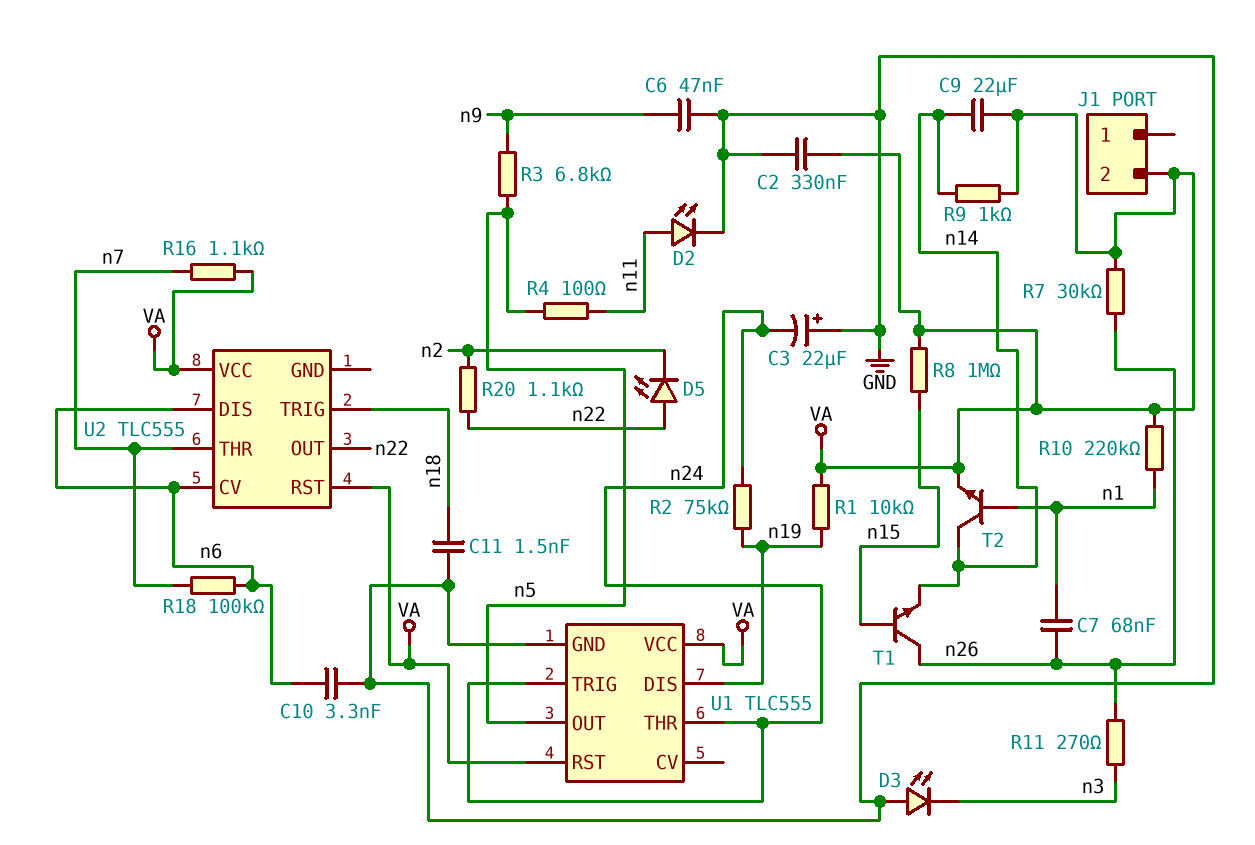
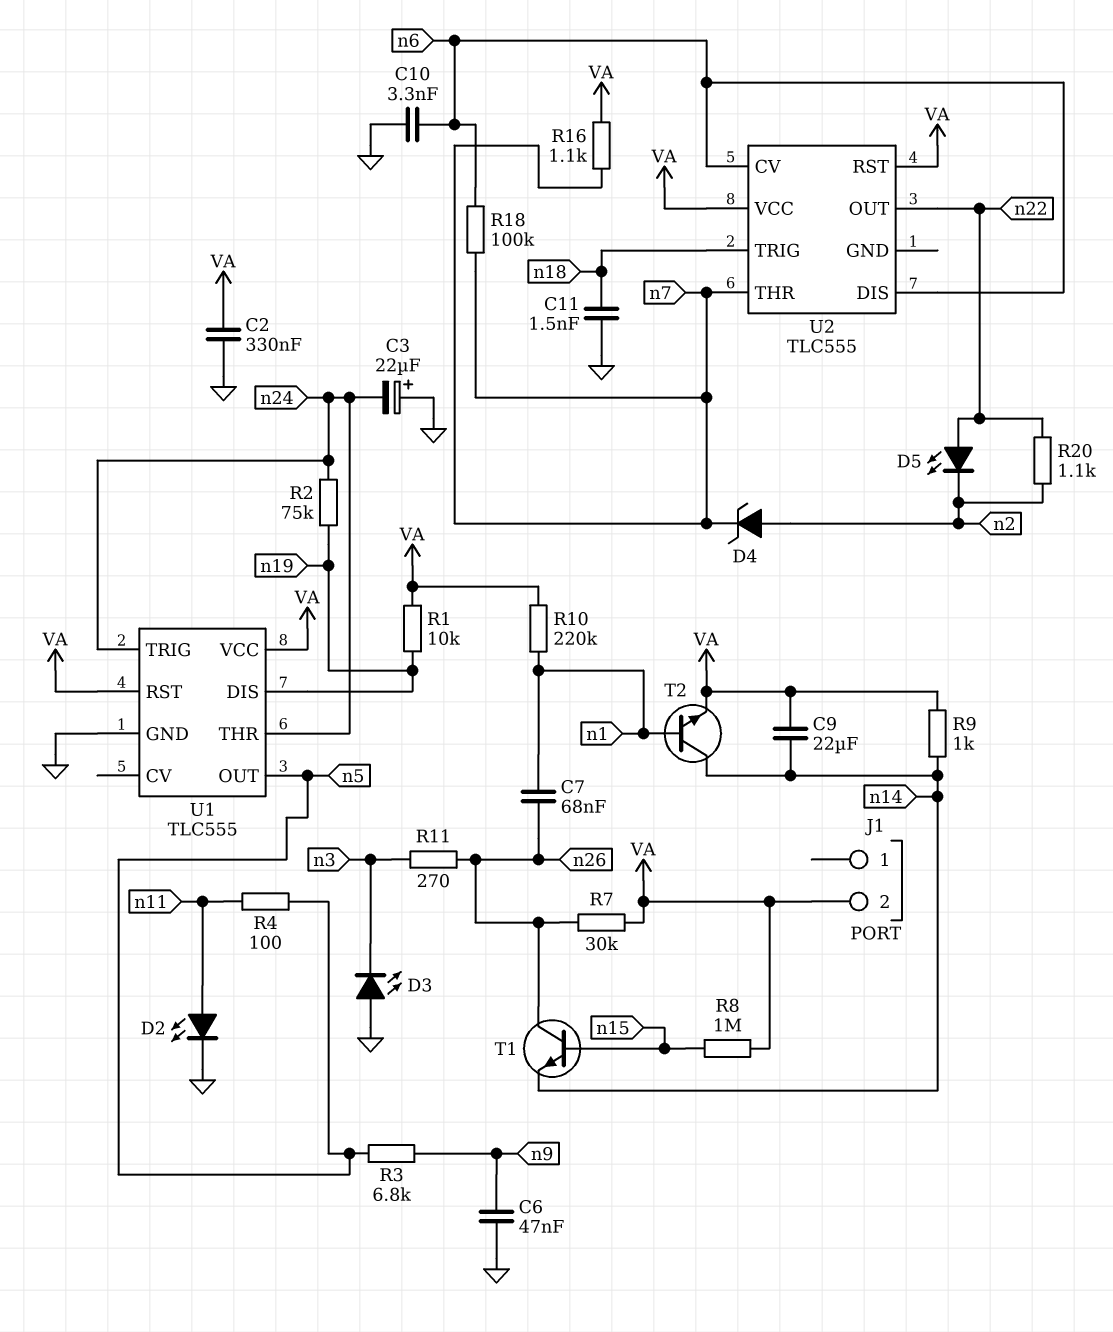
D4: none -> zener (A n2, K n7)

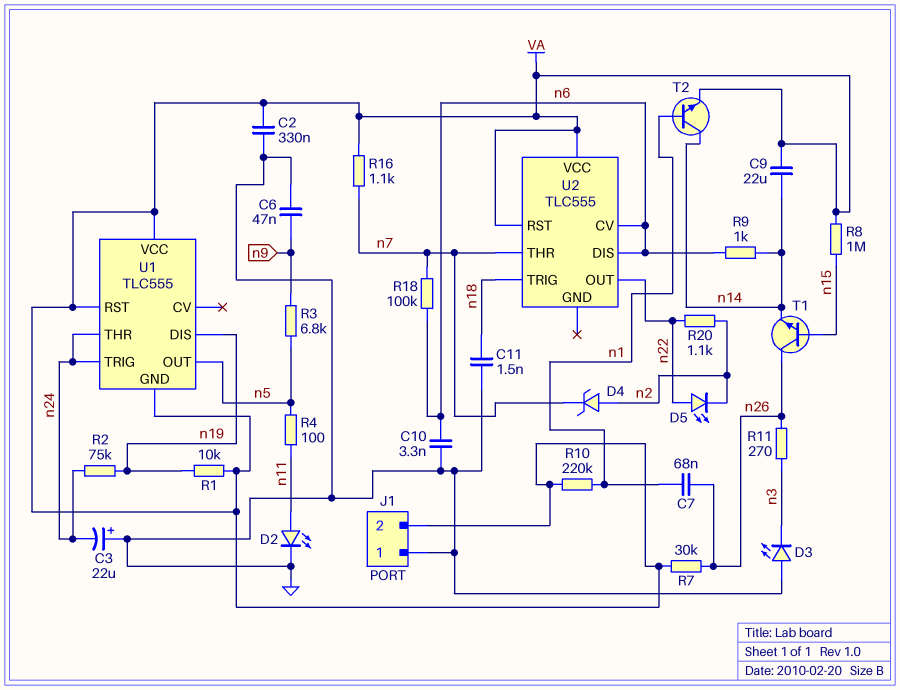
J1 pin 1: none -> GND
R9: 1k (VA, n14) -> 1k (n6, n14)
U1 pin GND: GND -> VA

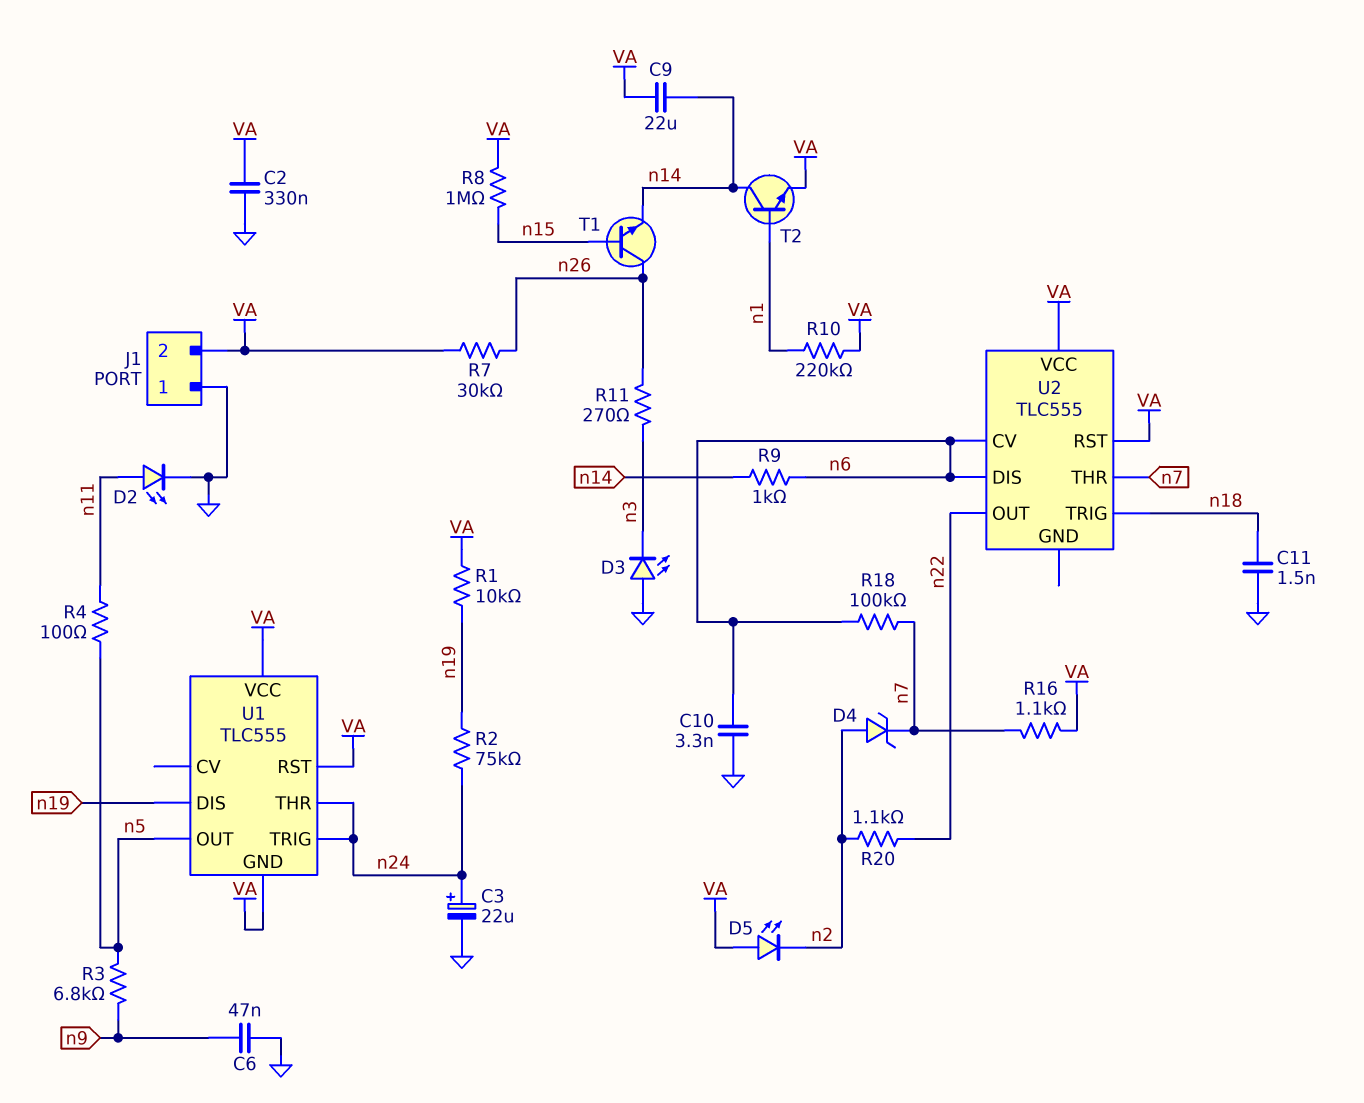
C3: 22uF (plus GND, minus n24) -> 22uF (plus n24, minus GND)
C7: 68nF (n1, n26) -> none
D5: LED (A n22, K n2) -> LED (A VA, K n2)

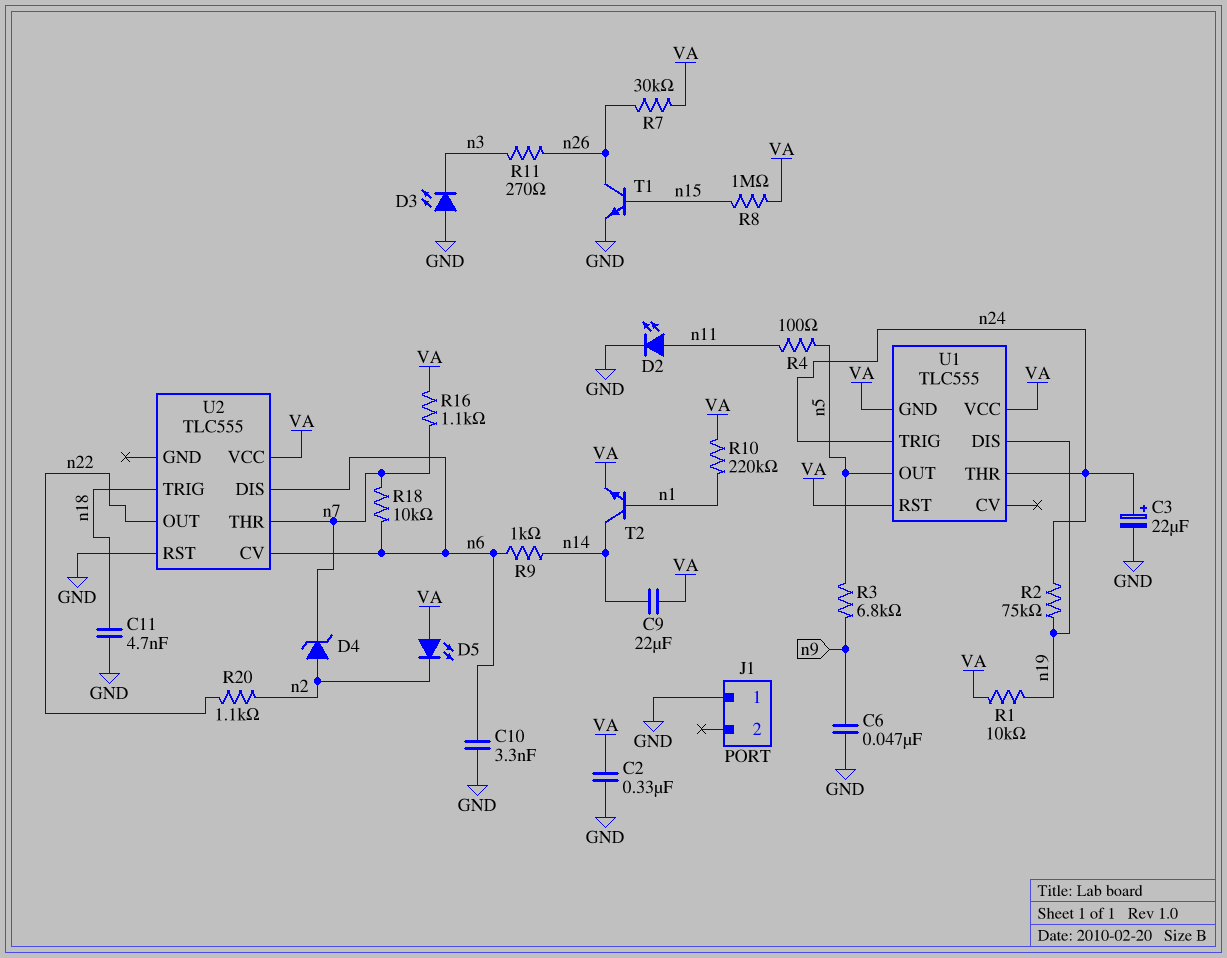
C11: 1.5nF (GND, n18) -> 4.7nF (GND, n18)
J1 pin 2: VA -> none
R18: 100k (n6, n7) -> 10k (n6, n7)
T1: NPN (B n15, C n26, E n14) -> NPN (B n15, C n26, E GND)
U2 pin RST: VA -> GND

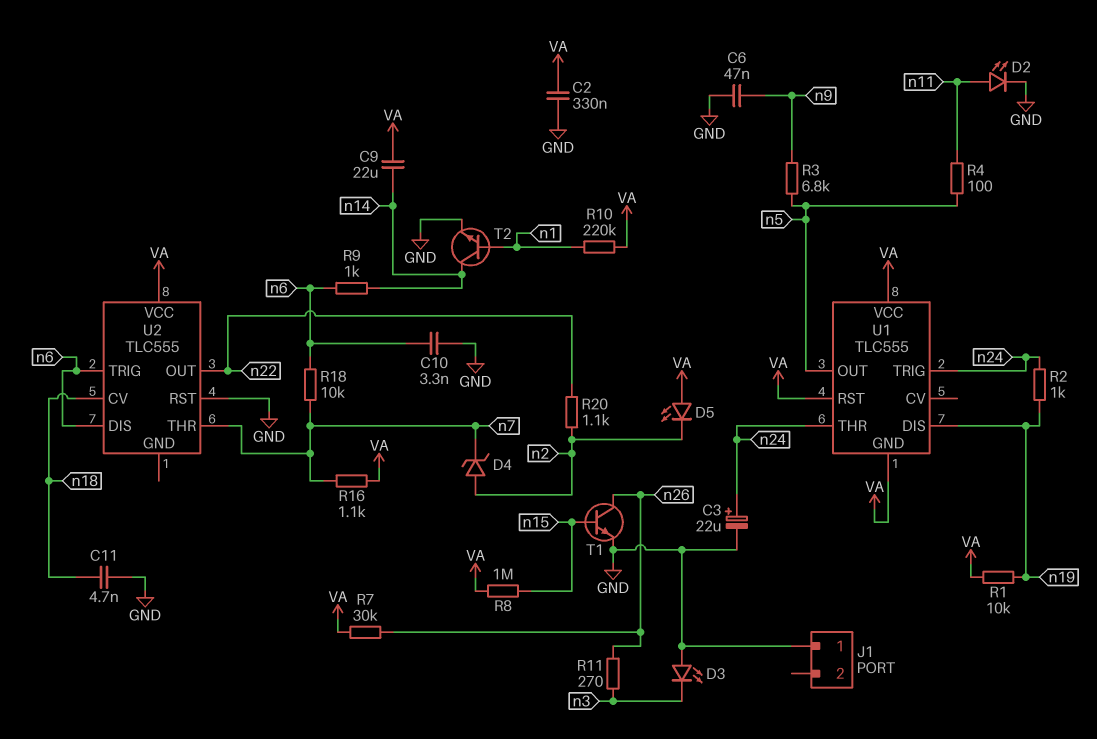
R2: 75k (n19, n24) -> 1k (n19, n24)
T2: NPN (B n1, C n14, E VA) -> NPN (B n1, C n14, E GND)
U2 pin CV: n6 -> n18
U2 pin TRIG: n18 -> n6

